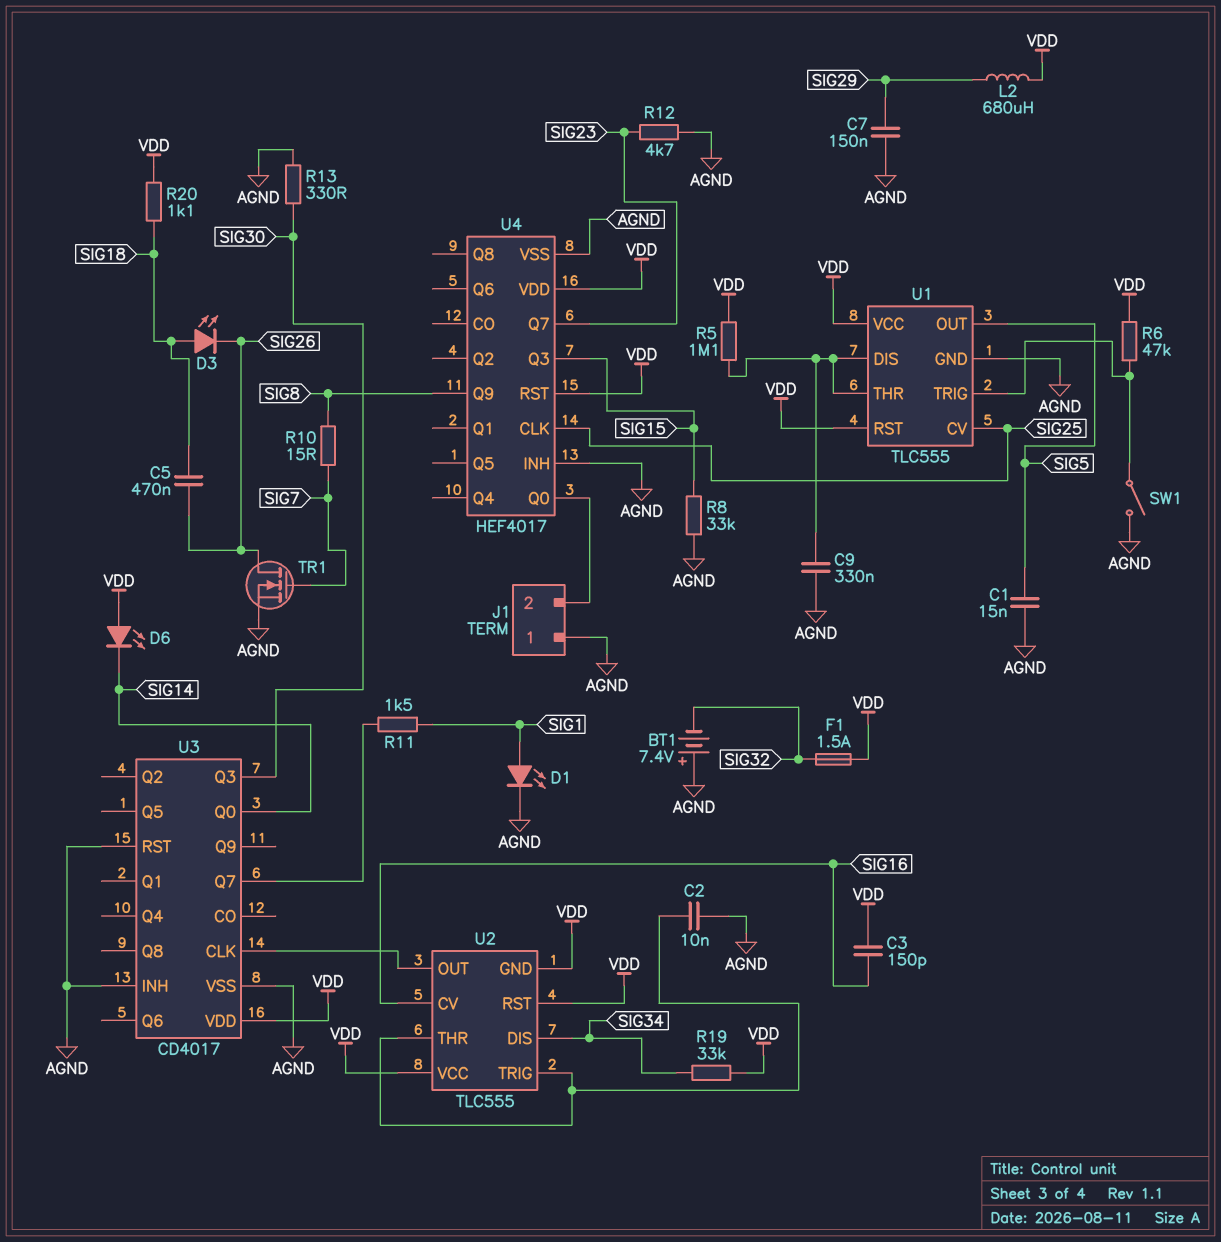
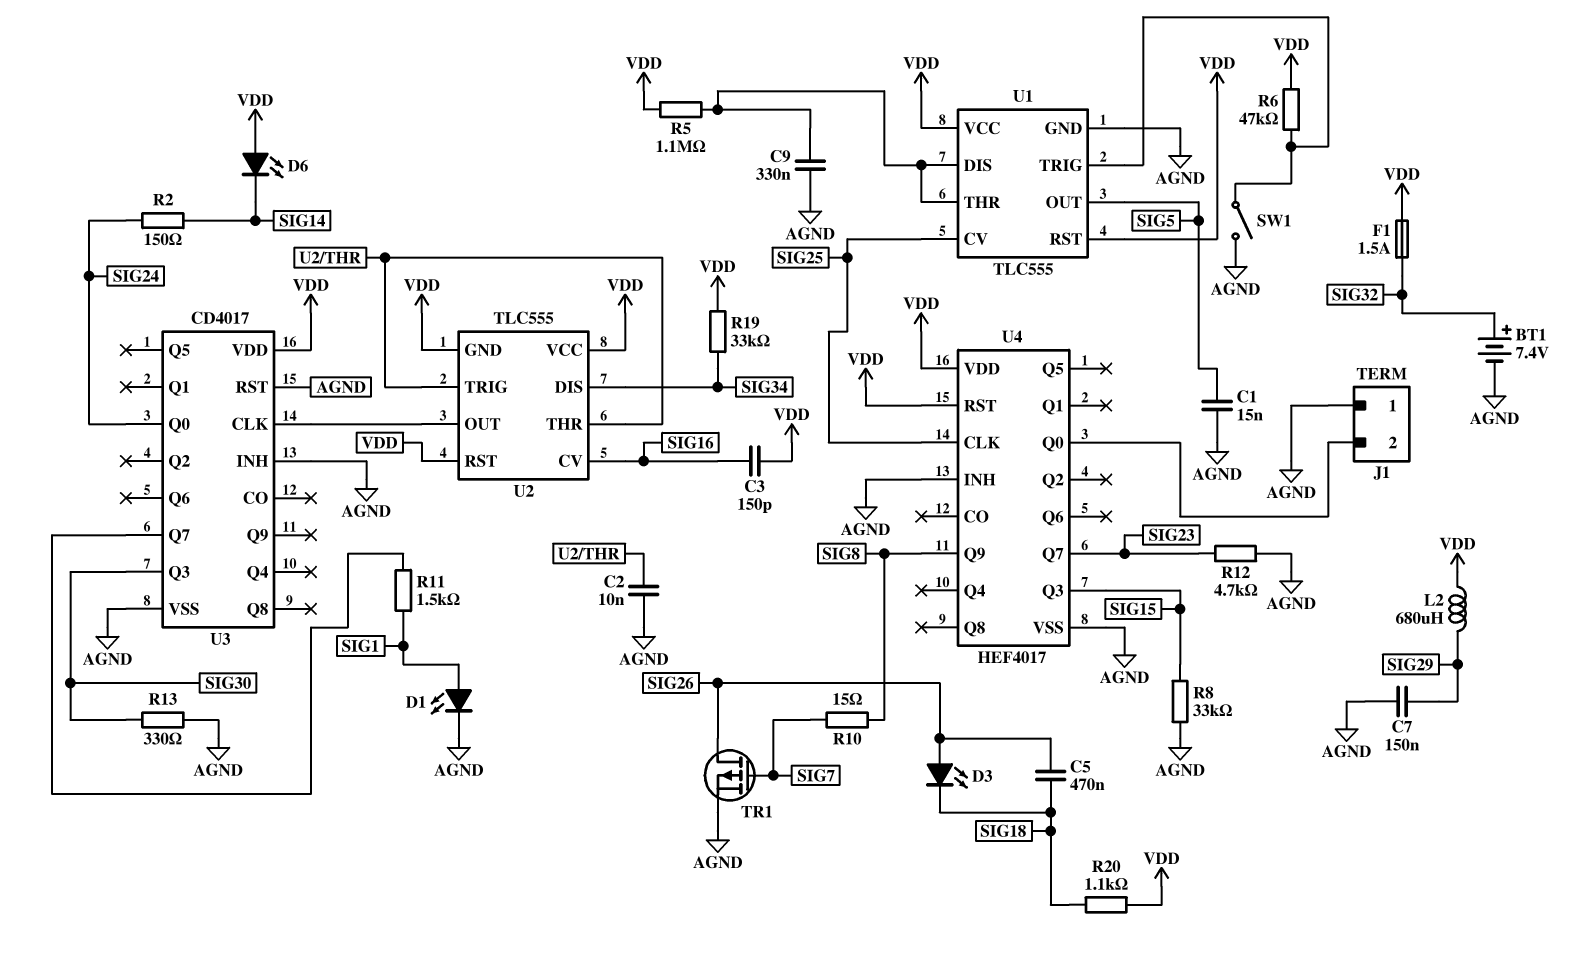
BT1: 7.4V (plus AGND, minus SIG32) -> 7.4V (plus SIG32, minus AGND)
D3: LED (A SIG18, K SIG26) -> LED (A SIG26, K SIG18)
R2: none -> 150 (SIG14, SIG24)
TR1: NMOS (G SIG7, D SIG26, S AGND) -> PMOS (G SIG7, D SIG26, S AGND)
U3 pin Q0: SIG14 -> SIG24

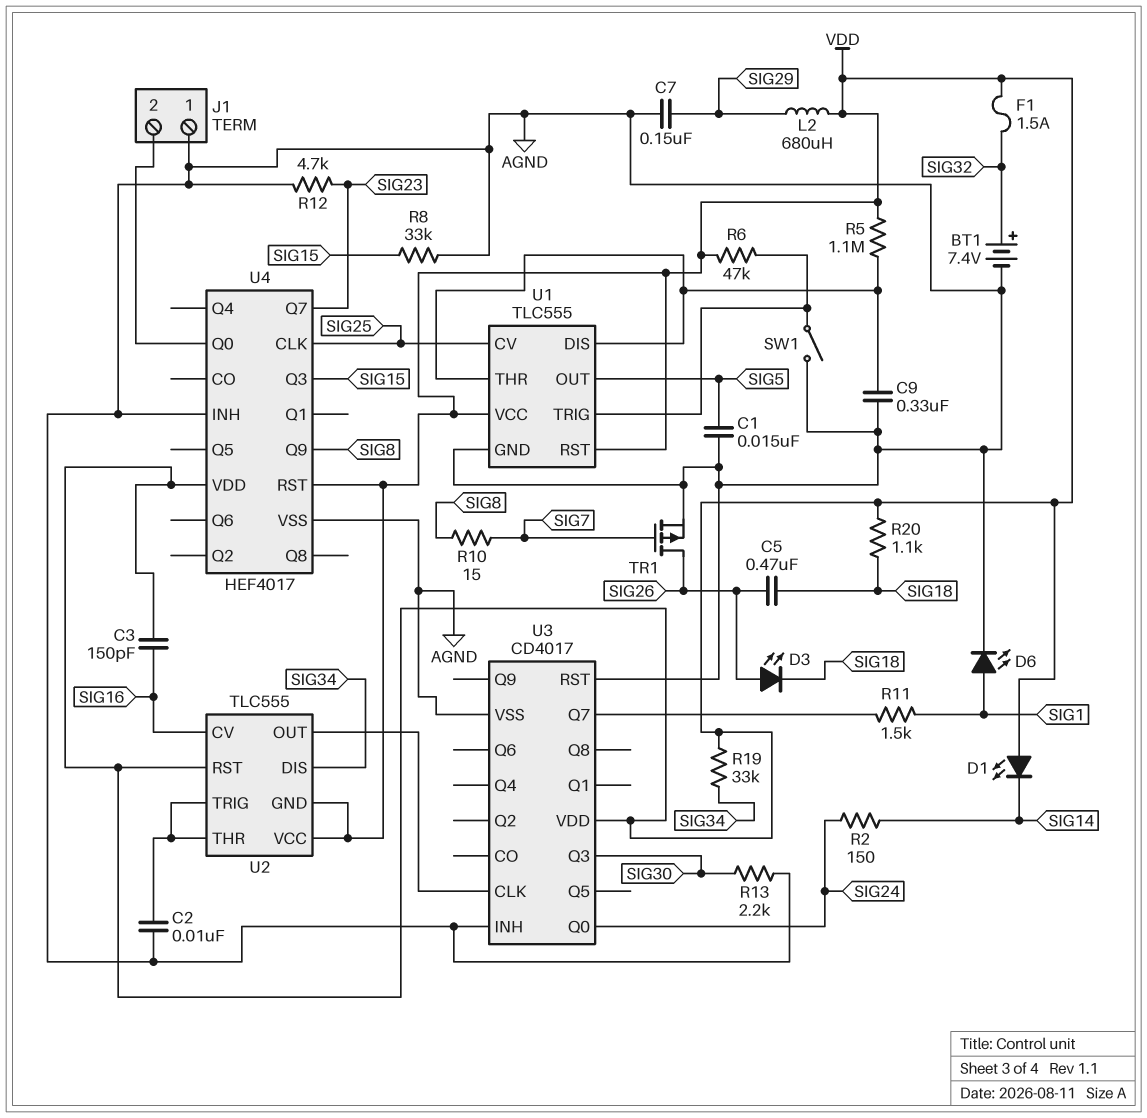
D1: LED (A SIG1, K AGND) -> LED (A VDD, K SIG14)
D6: LED (A VDD, K SIG14) -> LED (A SIG1, K AGND)
R13: 330 (AGND, SIG30) -> 2.2k (AGND, SIG30)

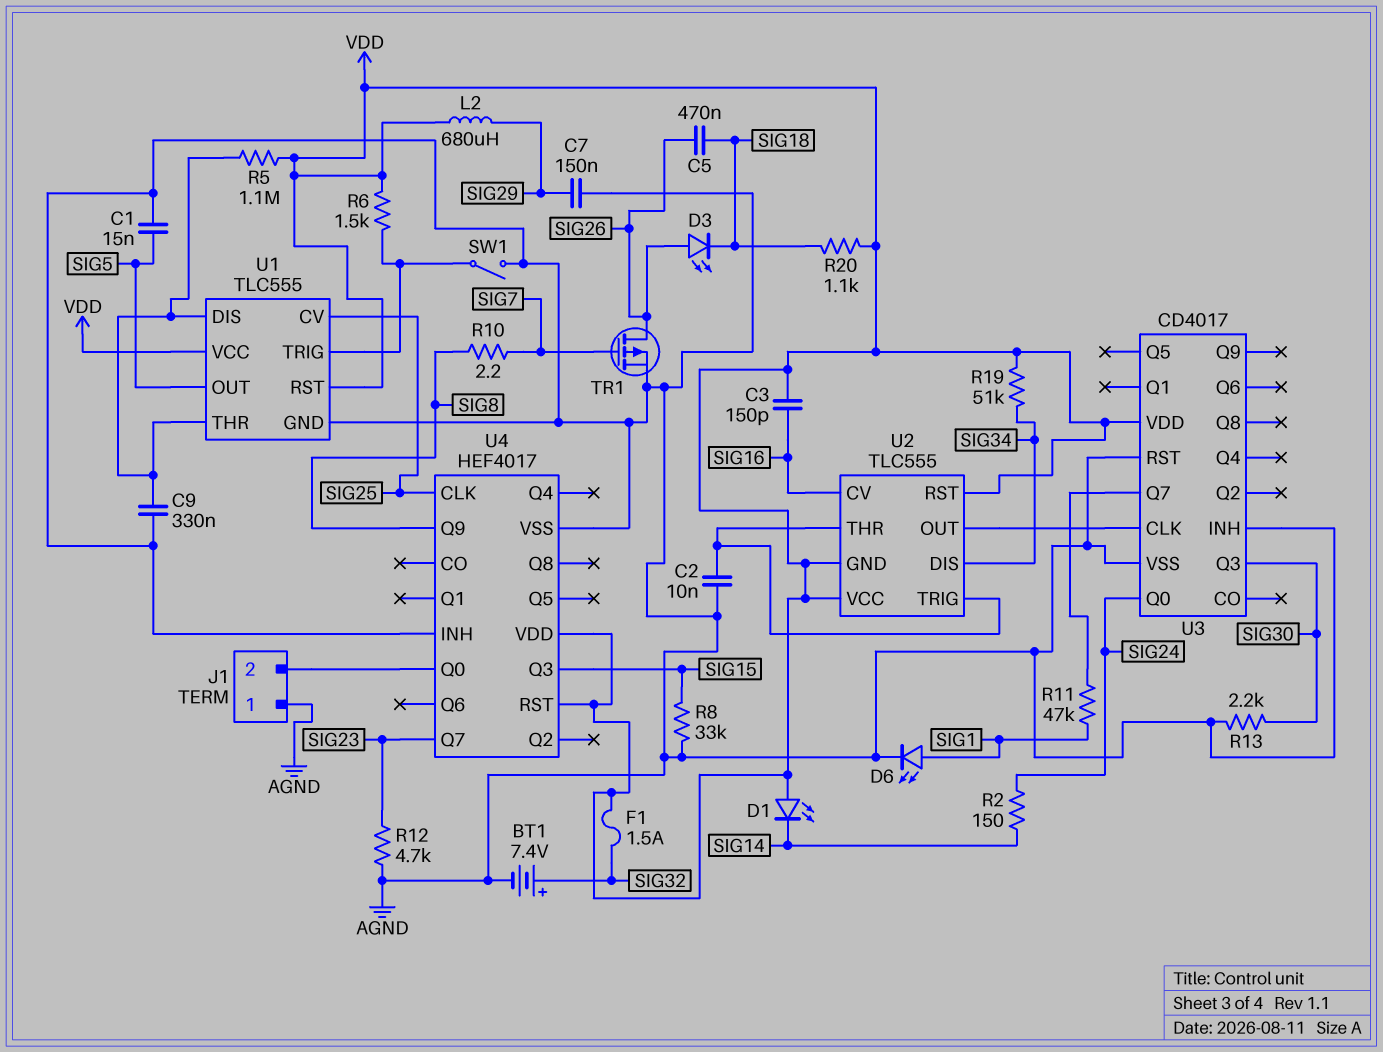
R6: 47k (U1/TRIG, VDD) -> 1.5k (U1/TRIG, VDD)
R10: 15 (SIG7, SIG8) -> 2.2 (SIG7, SIG8)
R11: 1.5k (SIG1, U3/Q7) -> 47k (SIG1, U3/Q7)
R19: 33k (SIG34, VDD) -> 51k (SIG34, VDD)

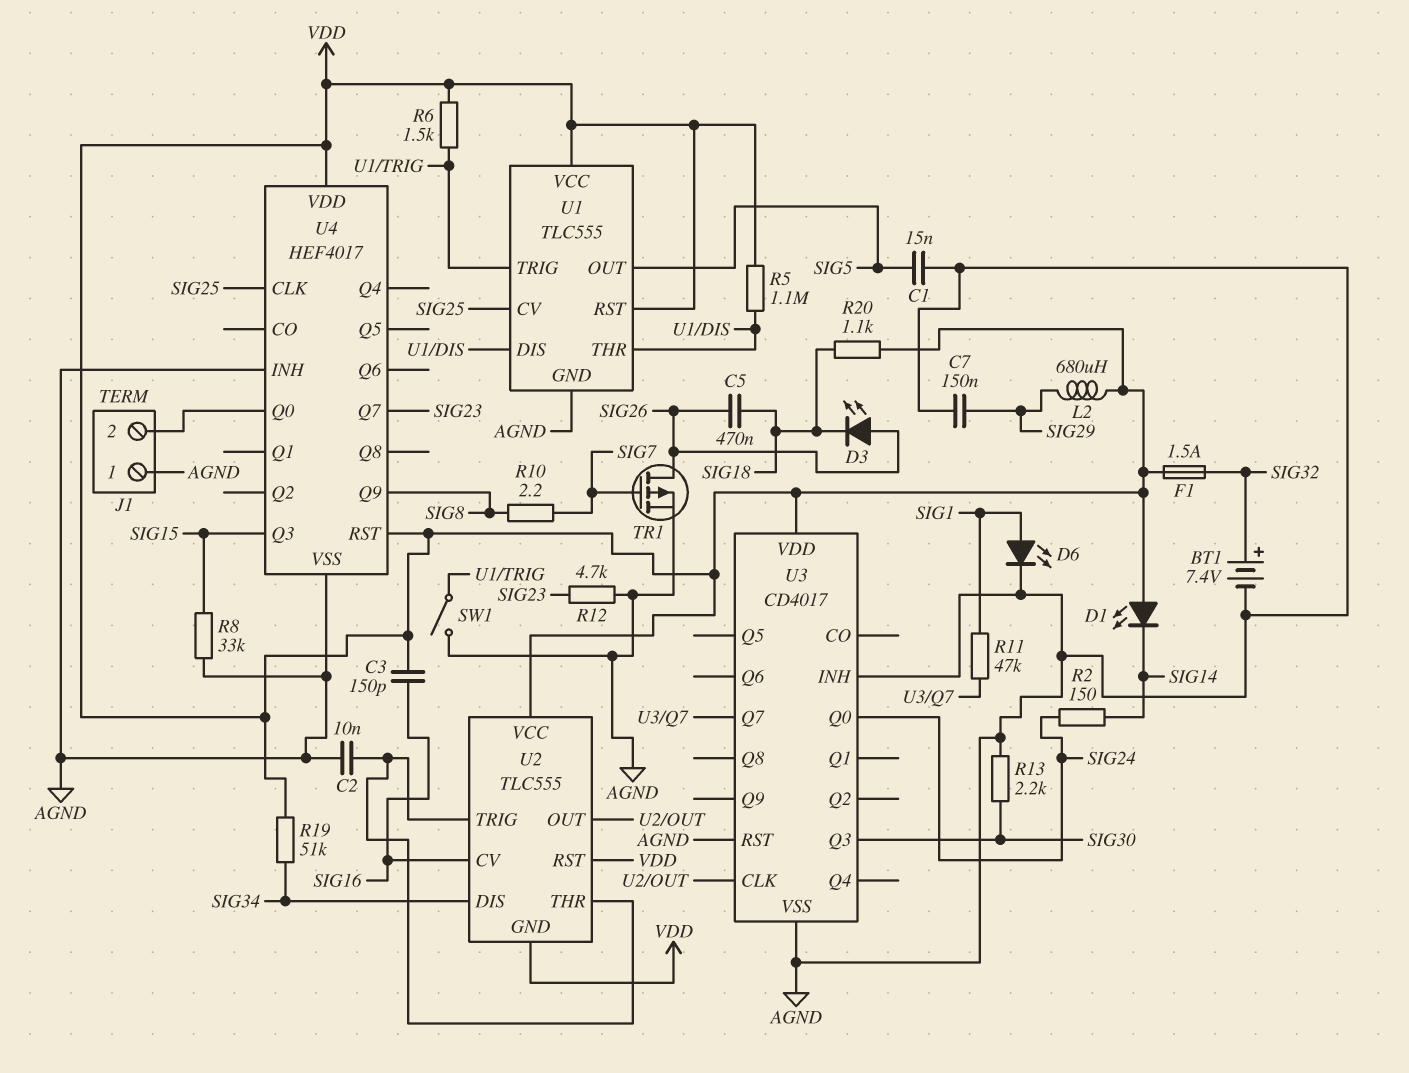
C9: 330nF (AGND, U1/DIS) -> none

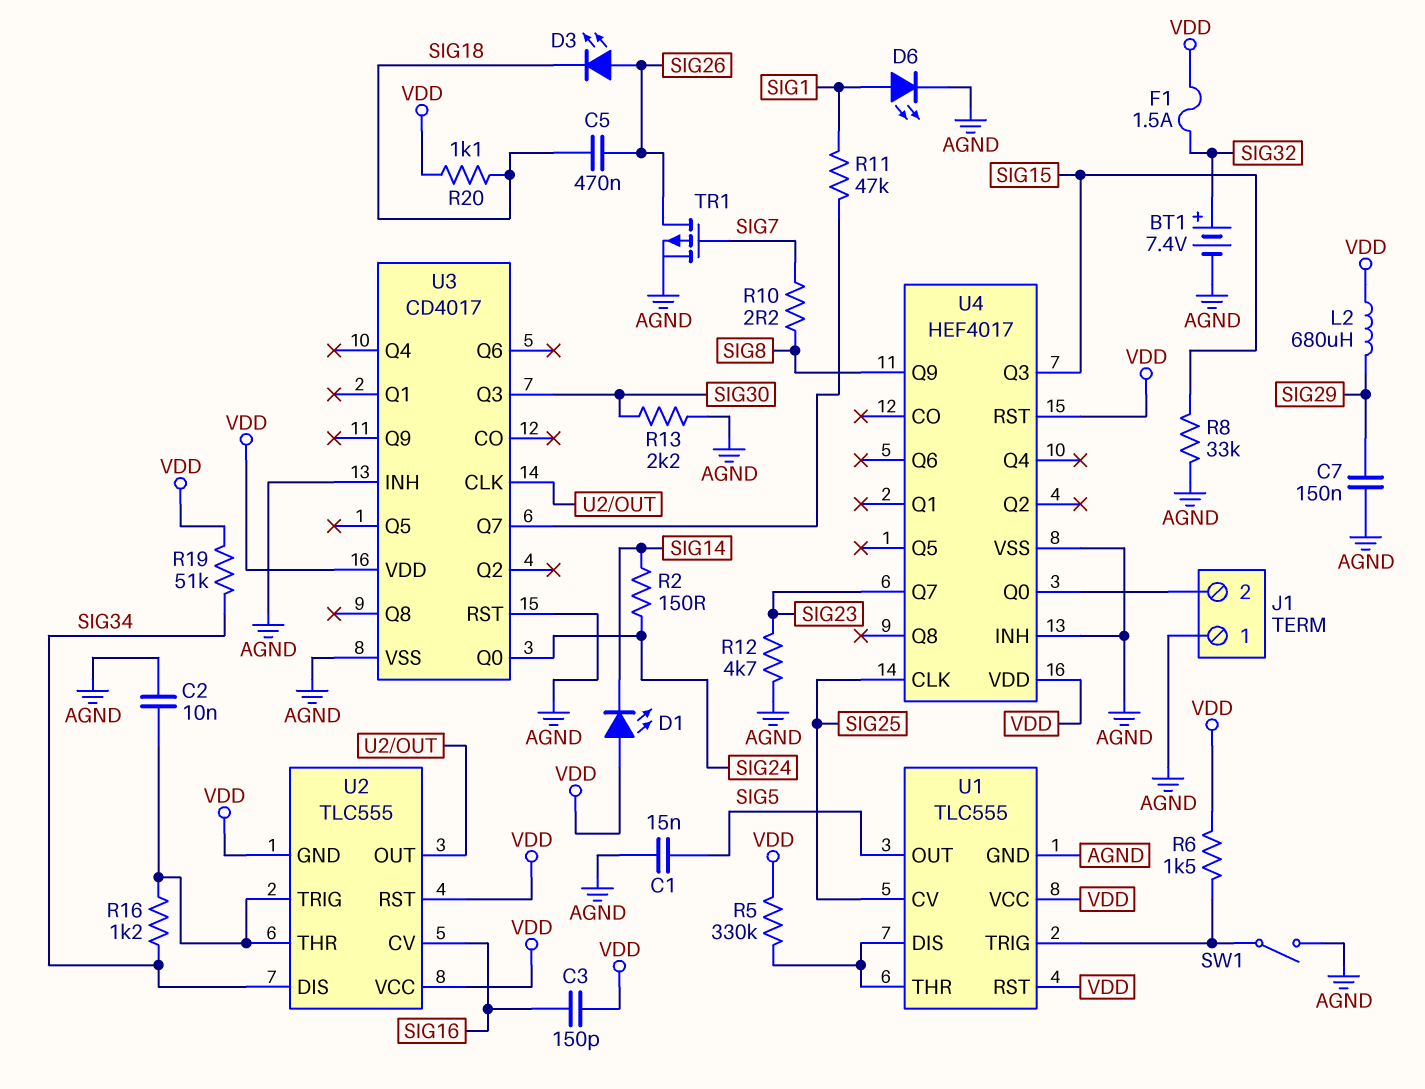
R5: 1.1M (U1/DIS, VDD) -> 330k (U1/DIS, VDD)
R16: none -> 1.2k (SIG34, U2/THR)

